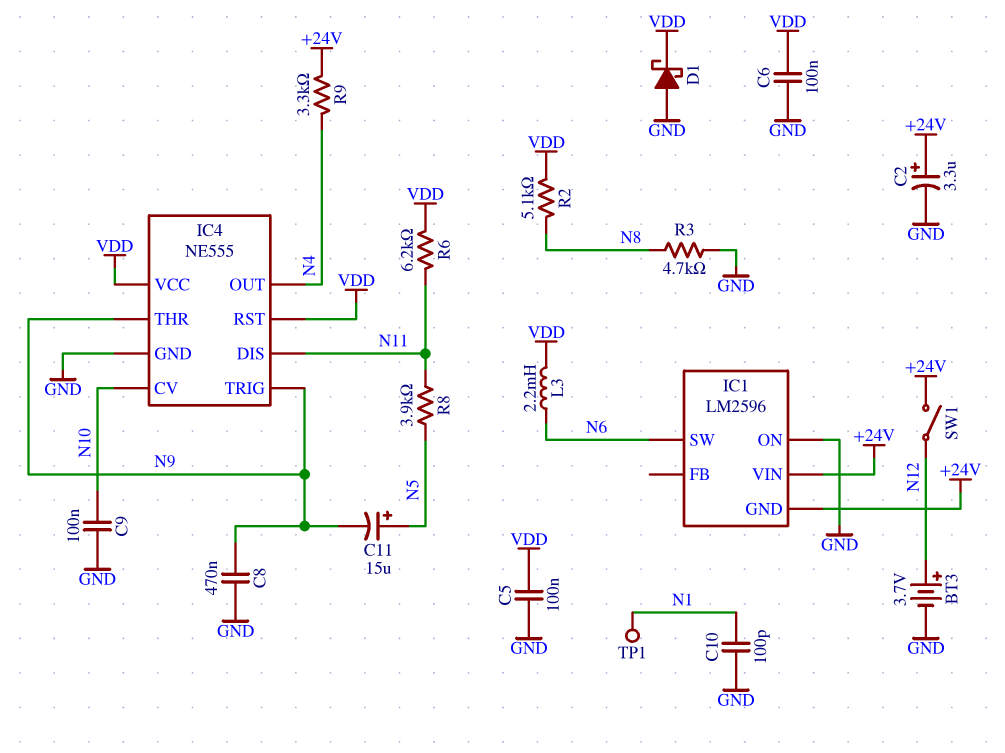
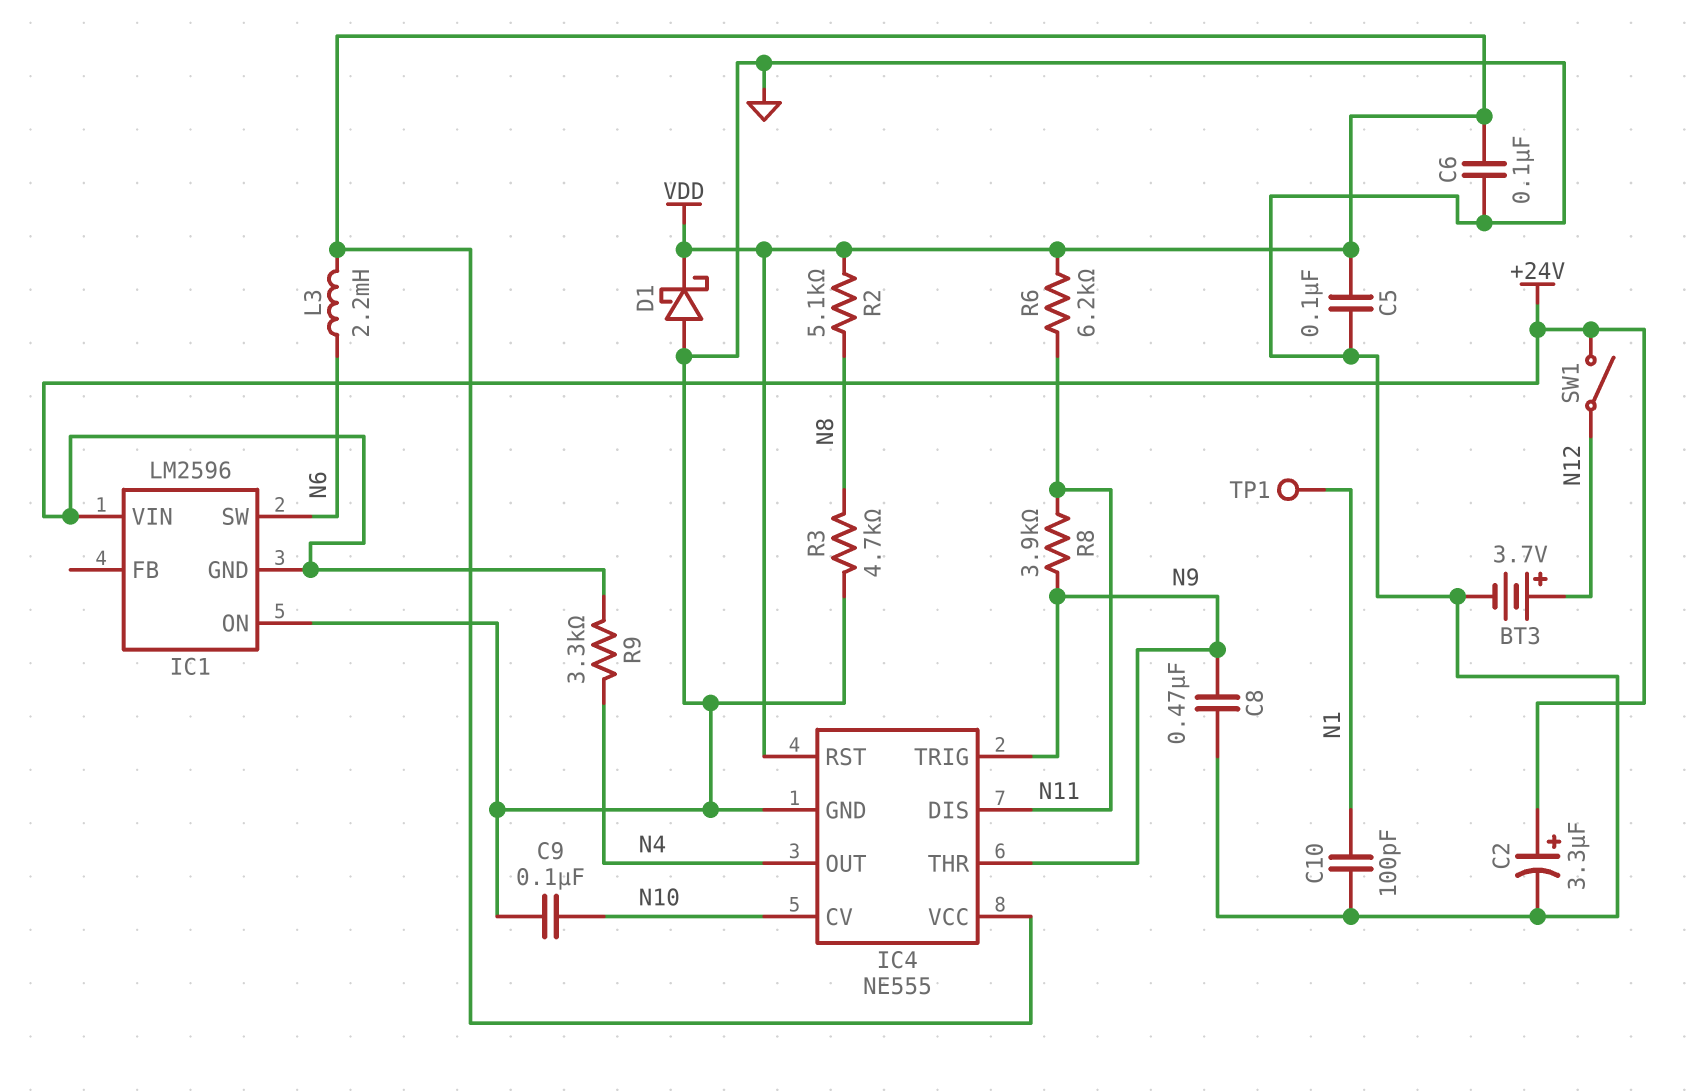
C11: 15uF (plus N5, minus N9) -> none
R8: 3.9k (N5, N11) -> 3.9k (N9, N11)

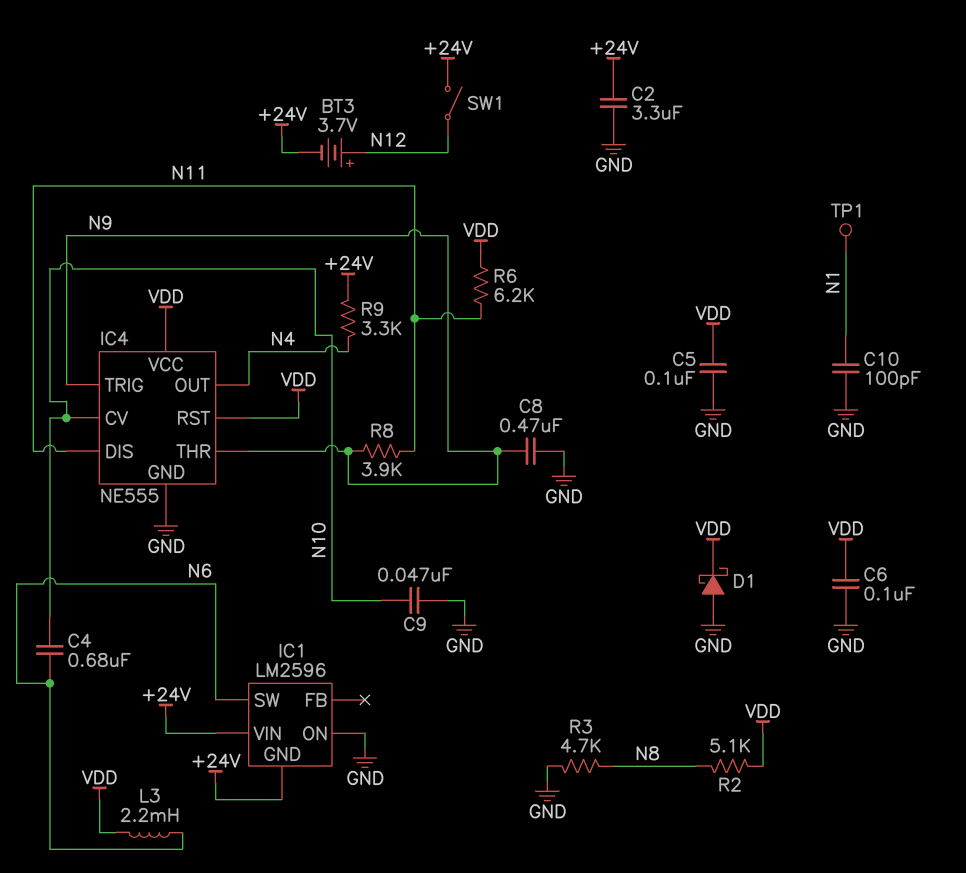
BT3: 3.7V (plus N12, minus GND) -> 3.7V (plus N12, minus +24V)
C2: 3.3uF (plus +24V, minus GND) -> 3.3uF (+24V, GND)
C4: none -> 680nF (N6, N10)
C9: 100nF (GND, N10) -> 47nF (GND, N10)

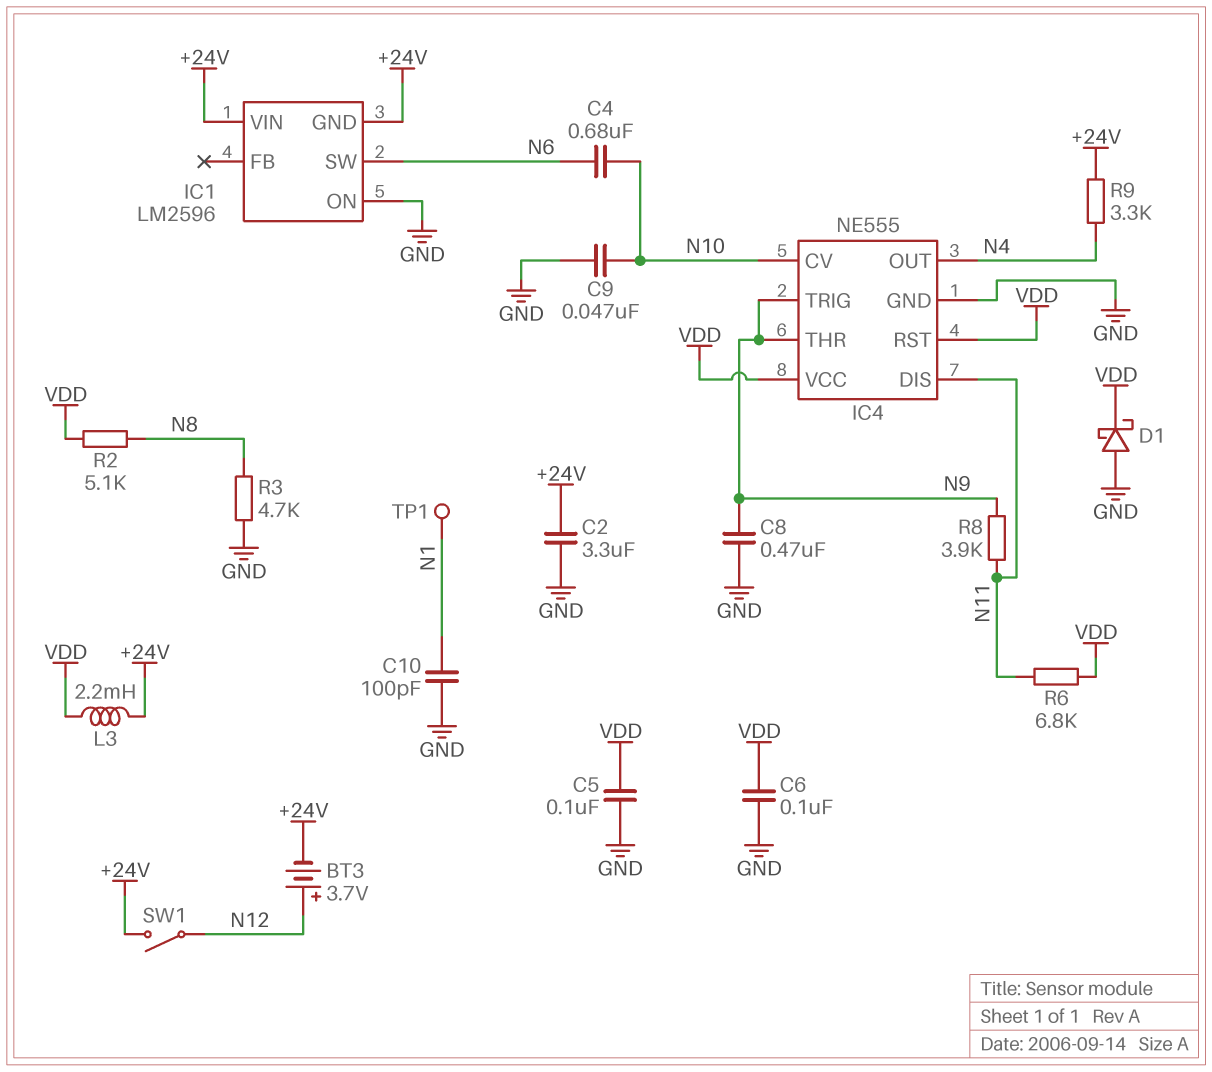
L3: 2.2mH (N6, VDD) -> 2.2mH (+24V, VDD)
R6: 6.2k (N11, VDD) -> 6.8k (N11, VDD)

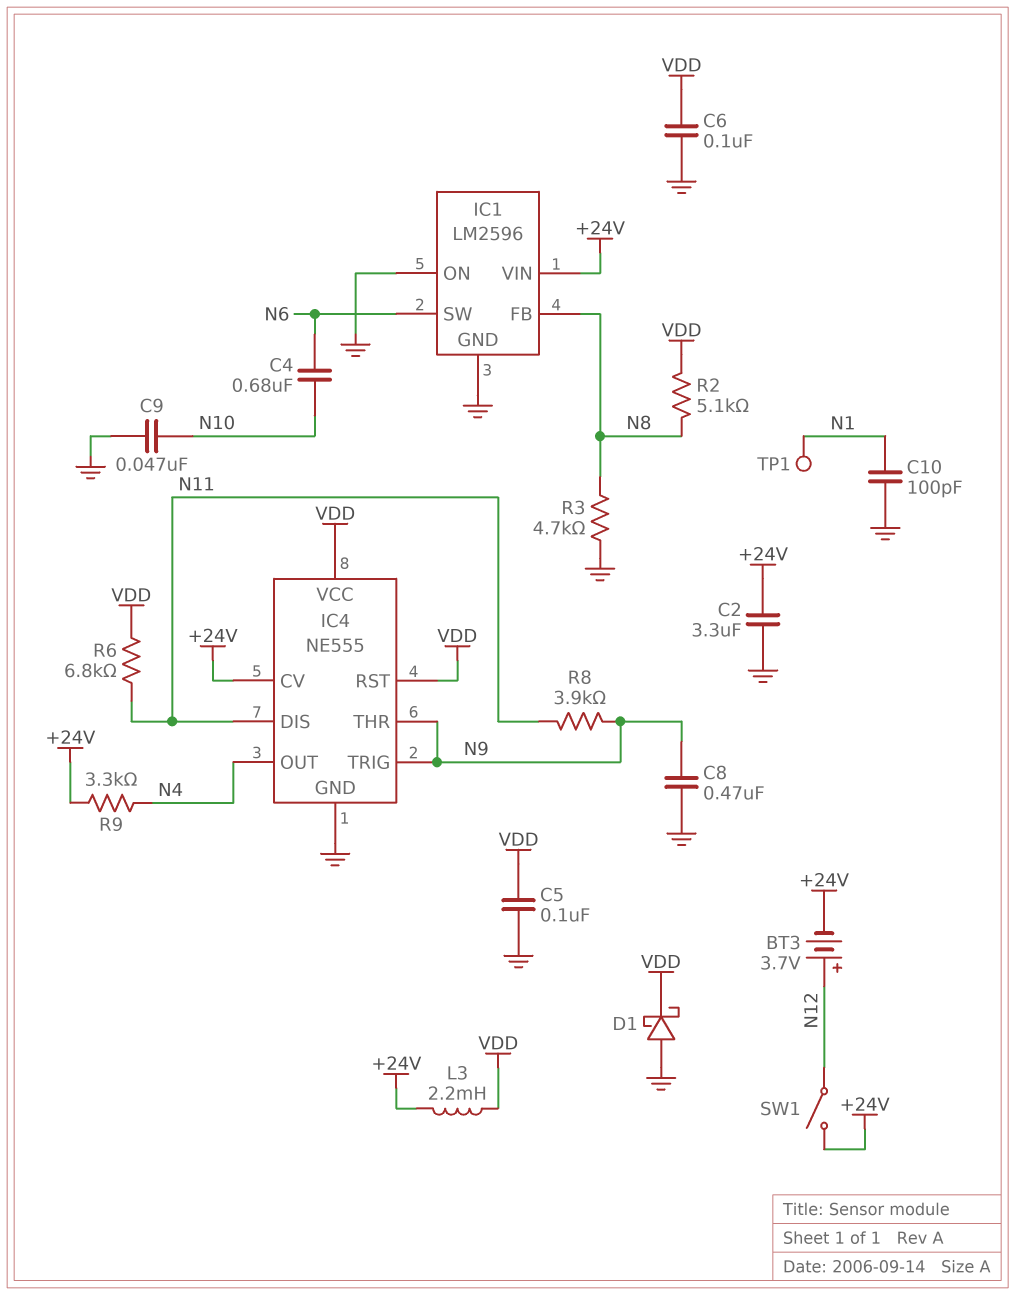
IC1 pin FB: none -> N8
IC1 pin GND: +24V -> GND
IC4 pin CV: N10 -> +24V

